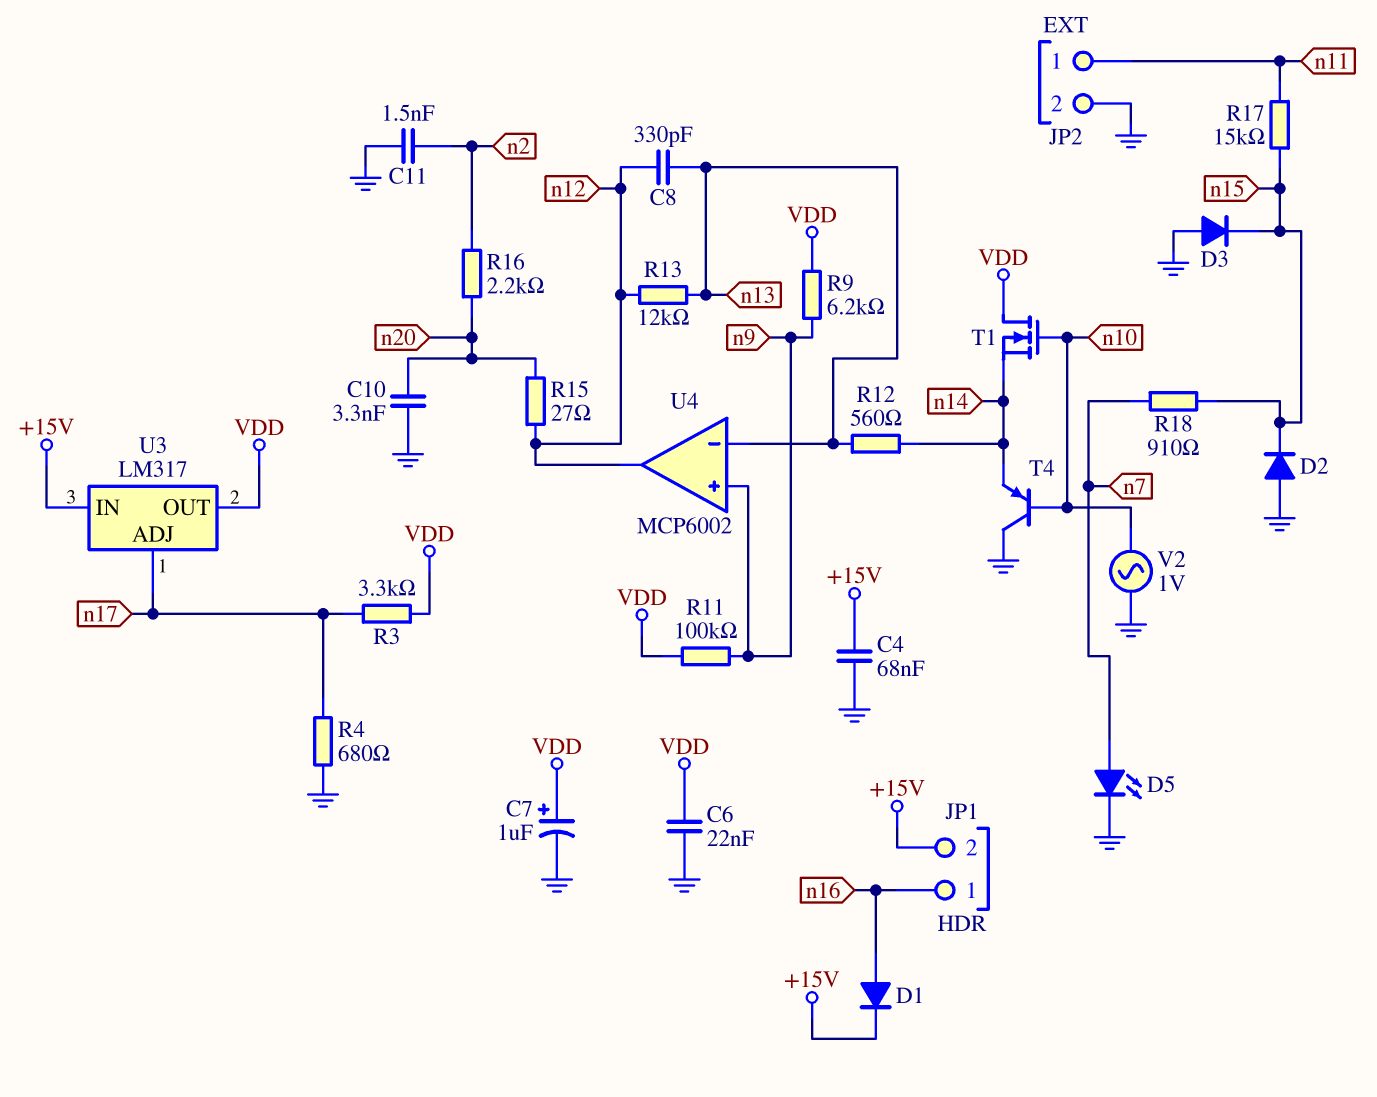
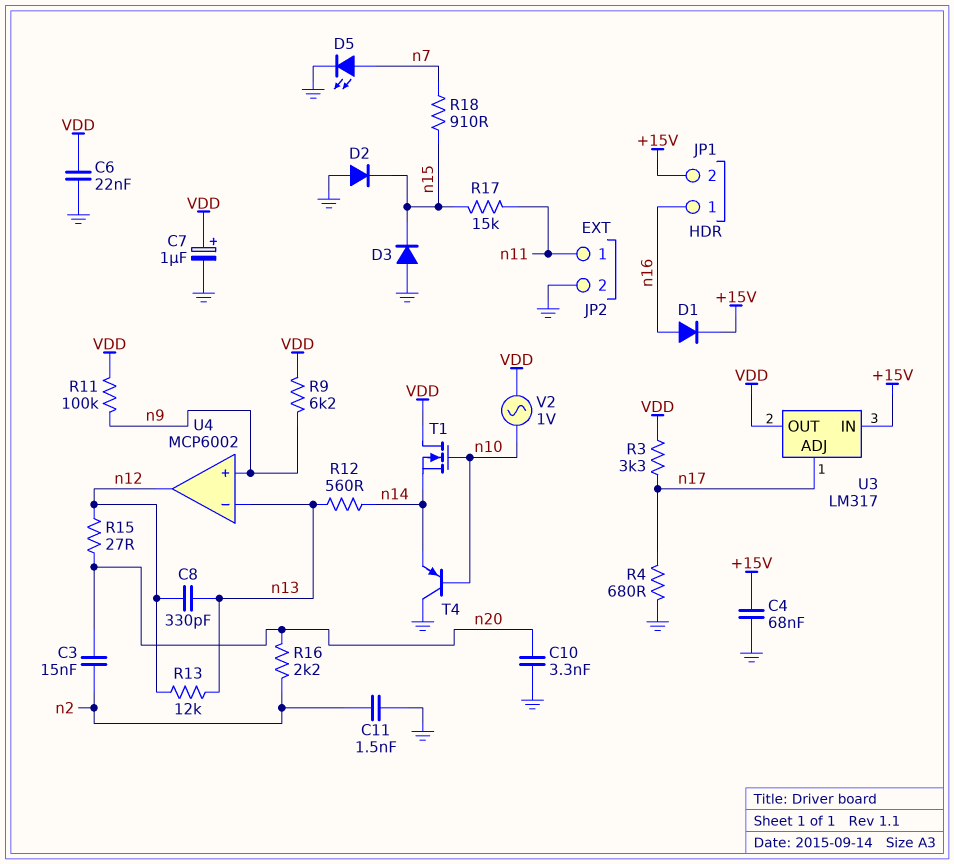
C3: none -> 15nF (n2, n20)
V2: AC 1V (GND, n10) -> AC 1V (VDD, n10)

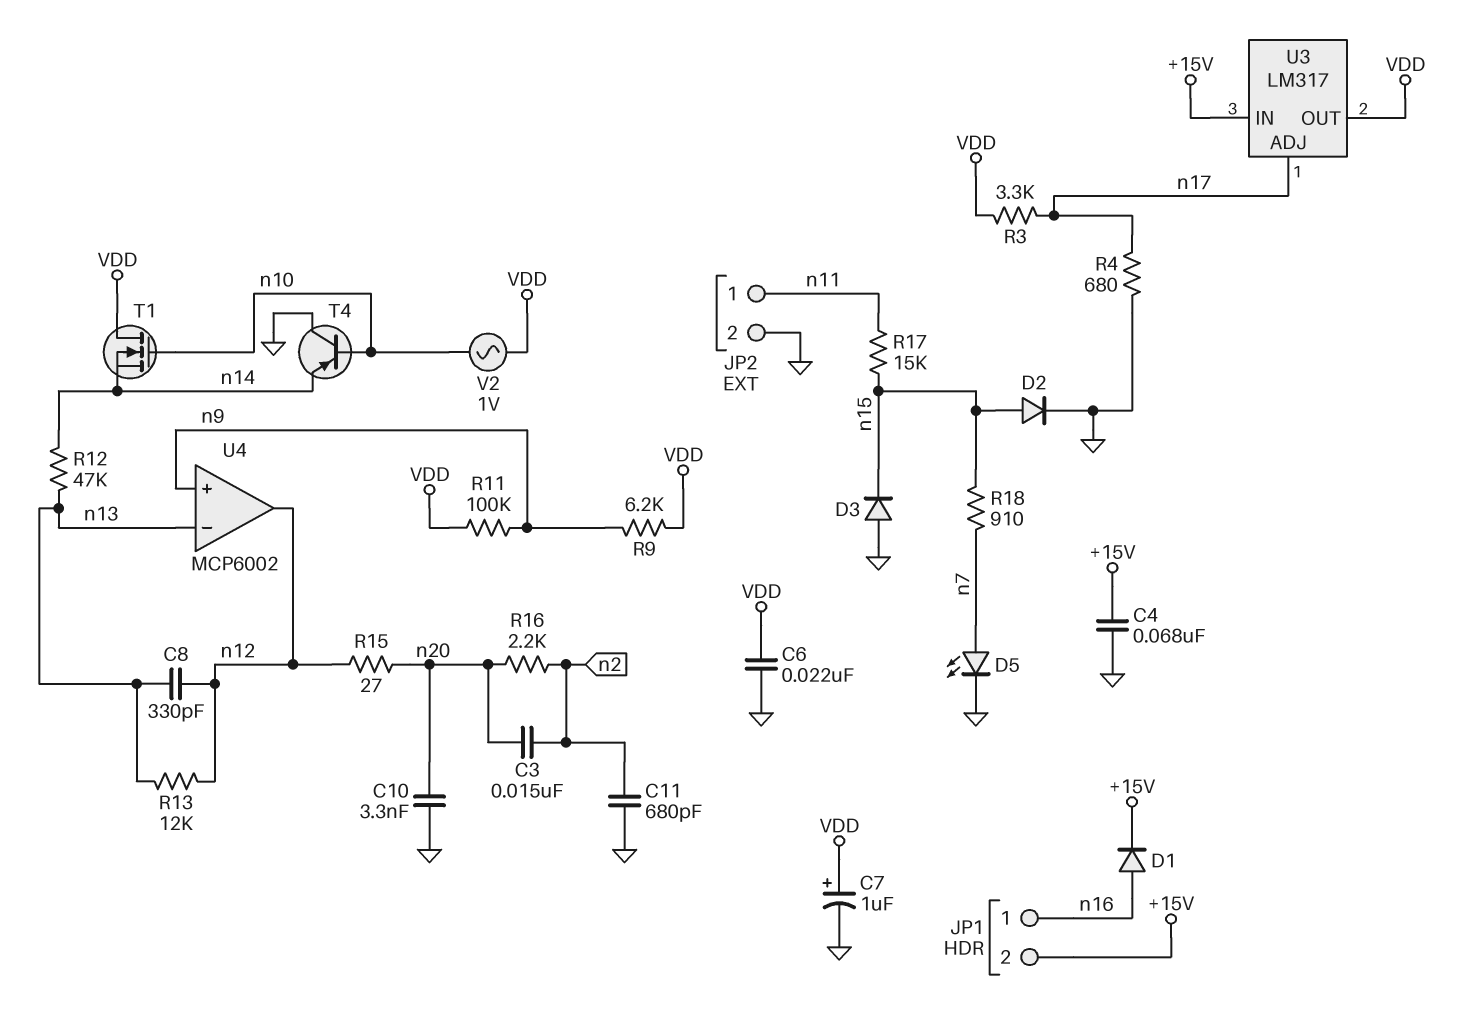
C11: 1.5nF (GND, n2) -> 680pF (GND, n2)
D2: diode (A GND, K n15) -> diode (A n15, K GND)
R12: 560 (n13, n14) -> 47k (n13, n14)

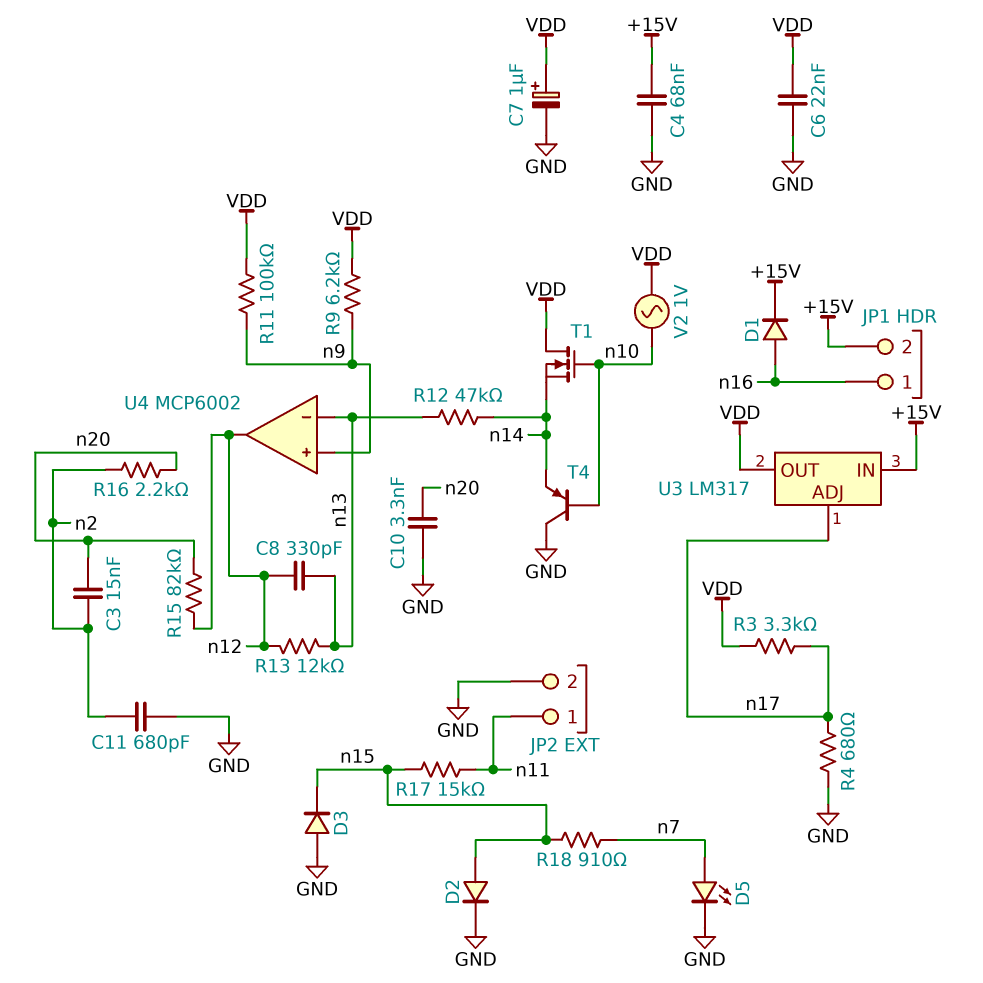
R15: 27 (n12, n20) -> 82k (n12, n20)

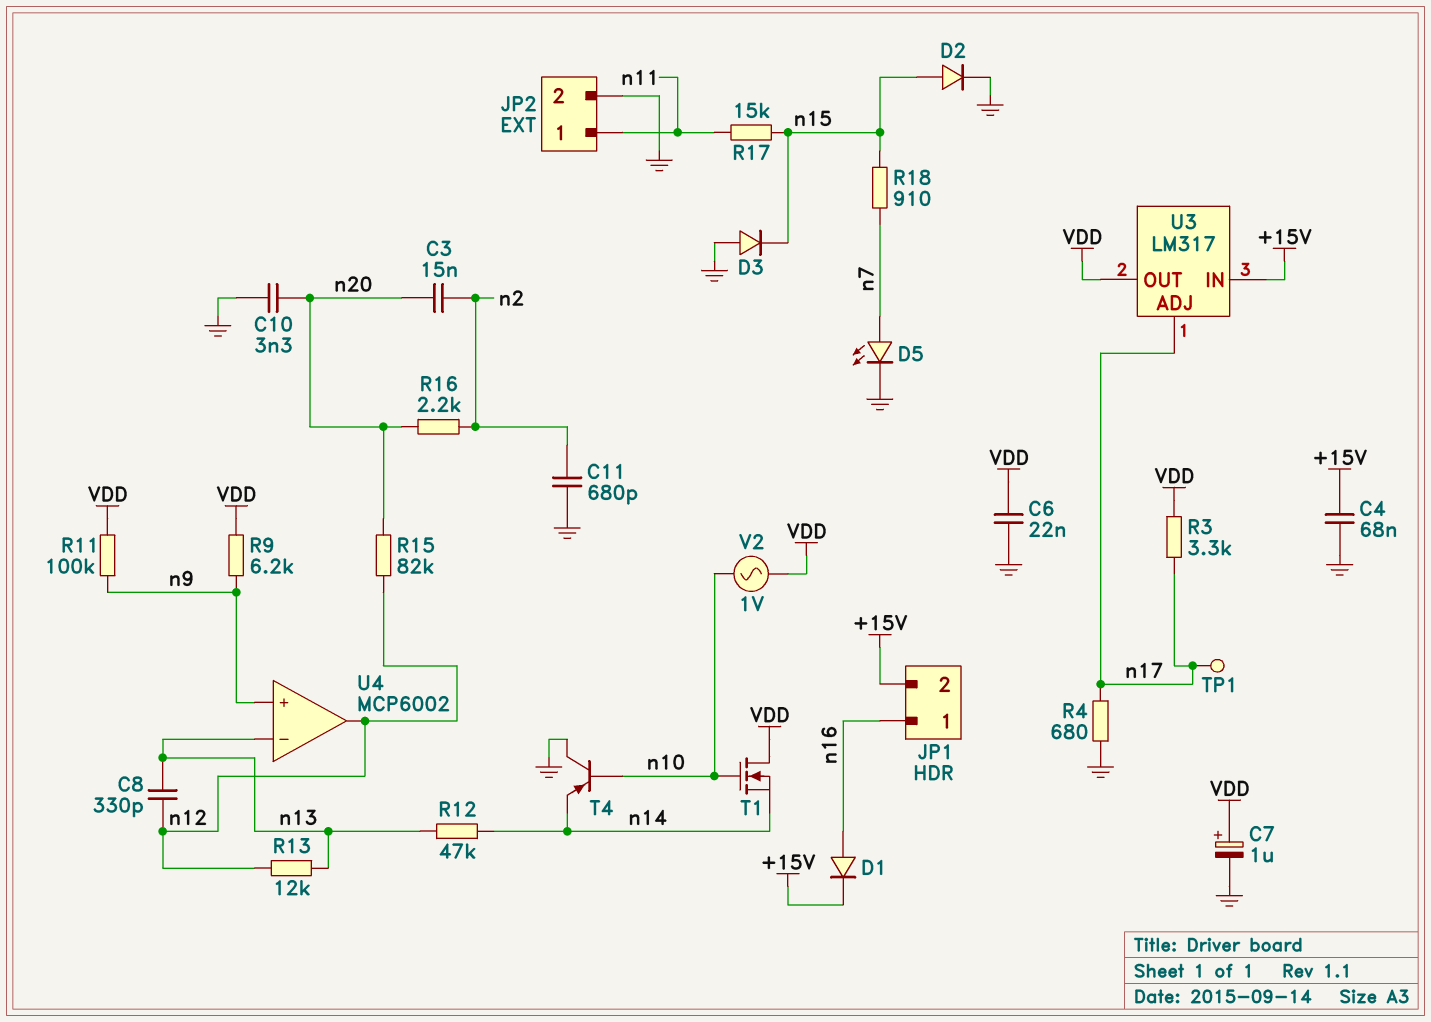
TP1: none -> test point (n17)

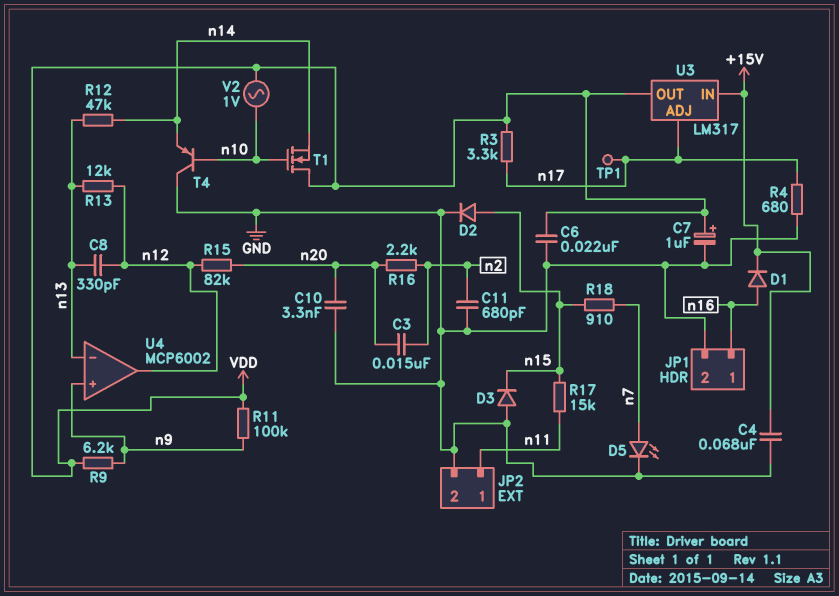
JP1 pin 2: +15V -> GND

